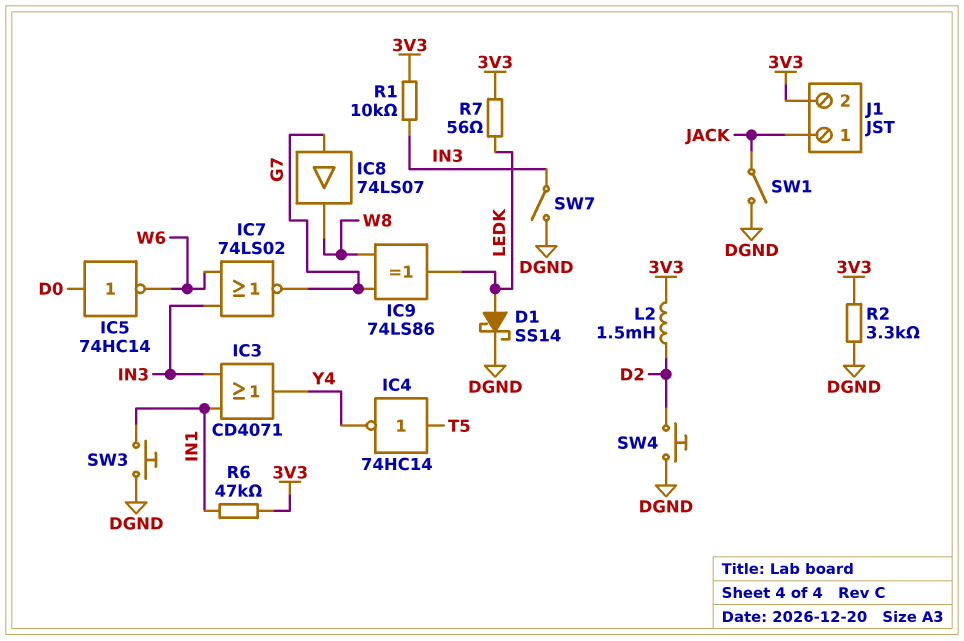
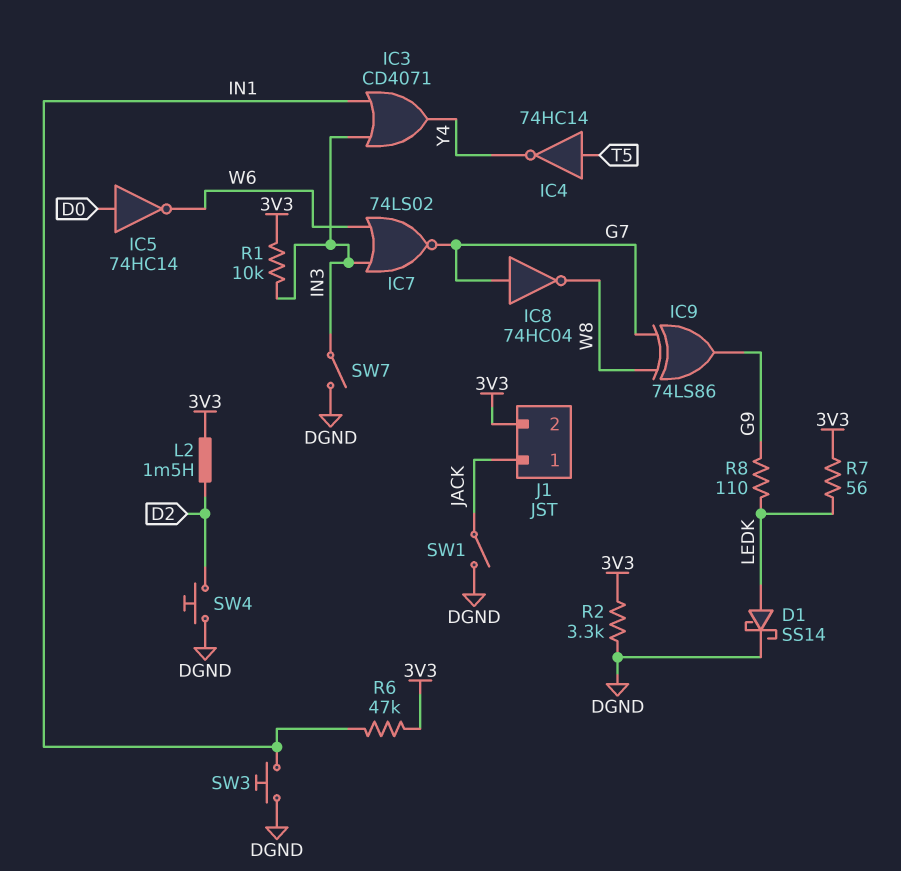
IC8: buffer 74LS07 (in G7, out W8) -> NOT 74HC04 (in G7, out W8)
IC9: XOR 74LS86 (in G7, in W8, out LEDK) -> XOR 74LS86 (in G7, in W8, out G9)
R8: none -> 110 (G9, LEDK)

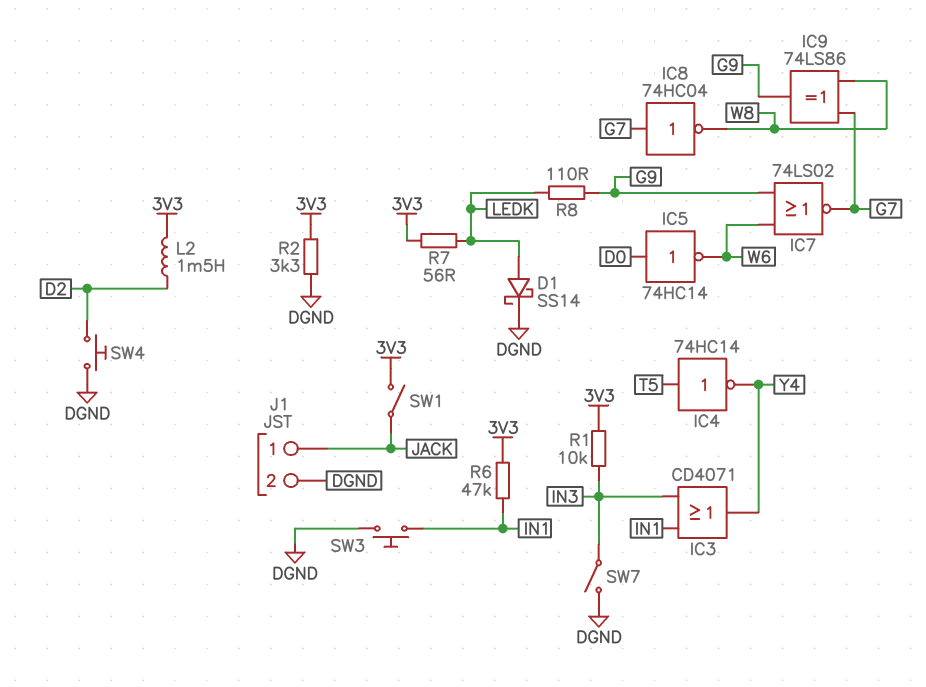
IC7: NOR 74LS02 (in IN3, in W6, out G7) -> NOR 74LS02 (in G9, in W6, out G7)
J1 pin 2: 3V3 -> DGND
SW1: switch (DGND, JACK) -> switch (3V3, JACK)

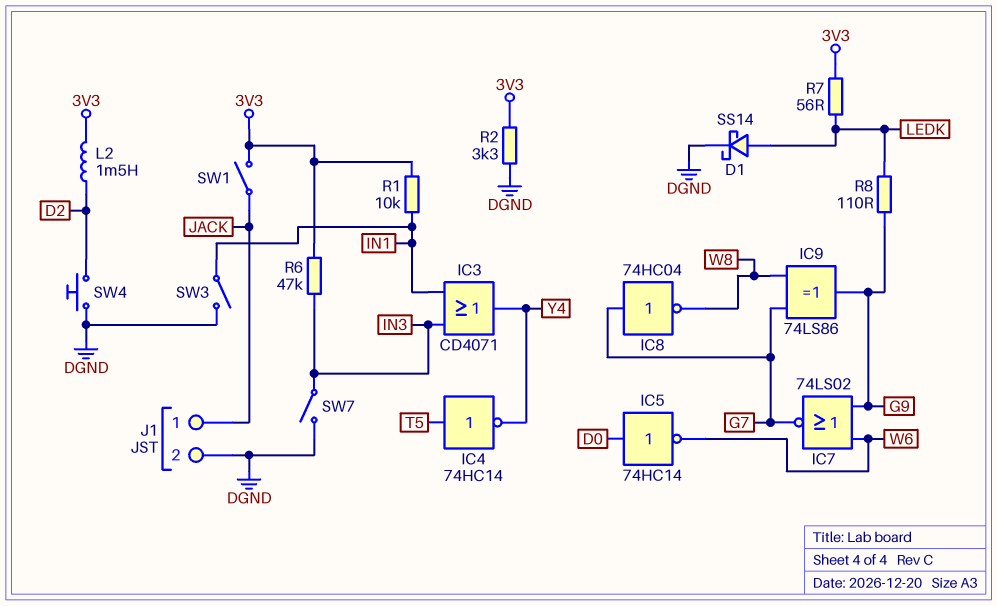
R1: 10k (3V3, IN3) -> 10k (3V3, IN1)
R6: 47k (3V3, IN1) -> 47k (3V3, IN3)
SW3: button (DGND, IN1) -> switch (DGND, IN1)

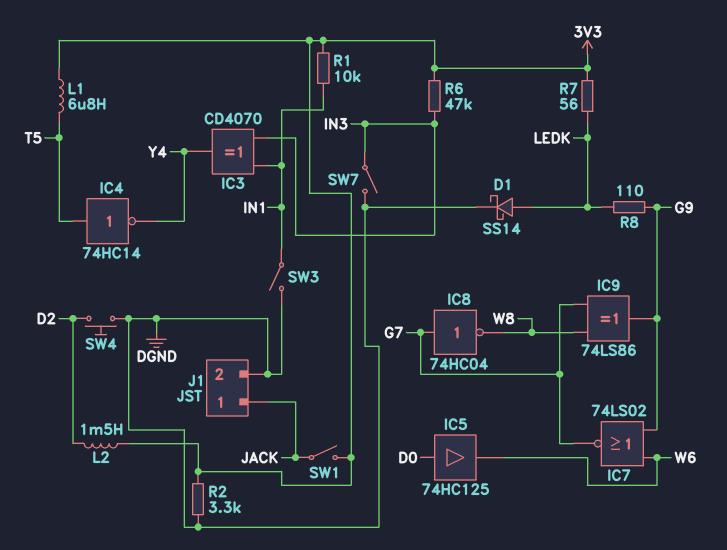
IC3: OR CD4071 (in IN1, in IN3, out Y4) -> XOR CD4070 (in IN1, in IN3, out Y4)
IC5: NOT 74HC14 (in D0, out W6) -> buffer 74HC125 (in D0, out W6)
L1: none -> 6.8uH (3V3, T5)

